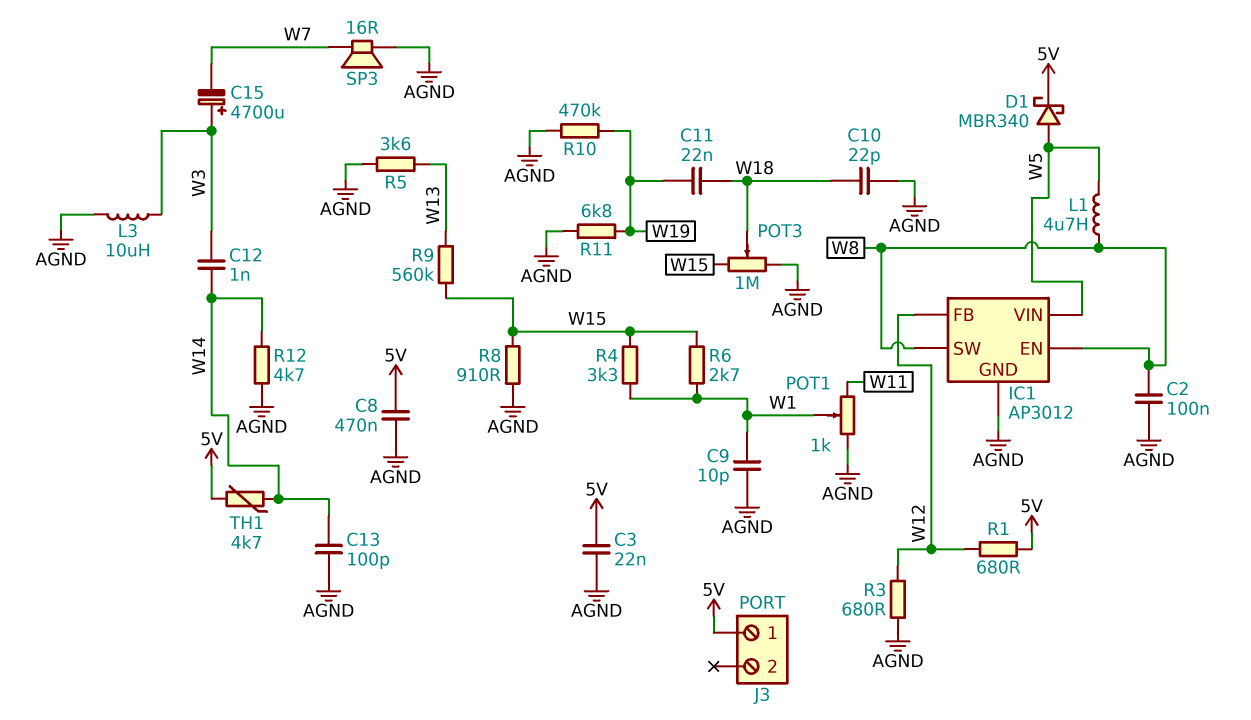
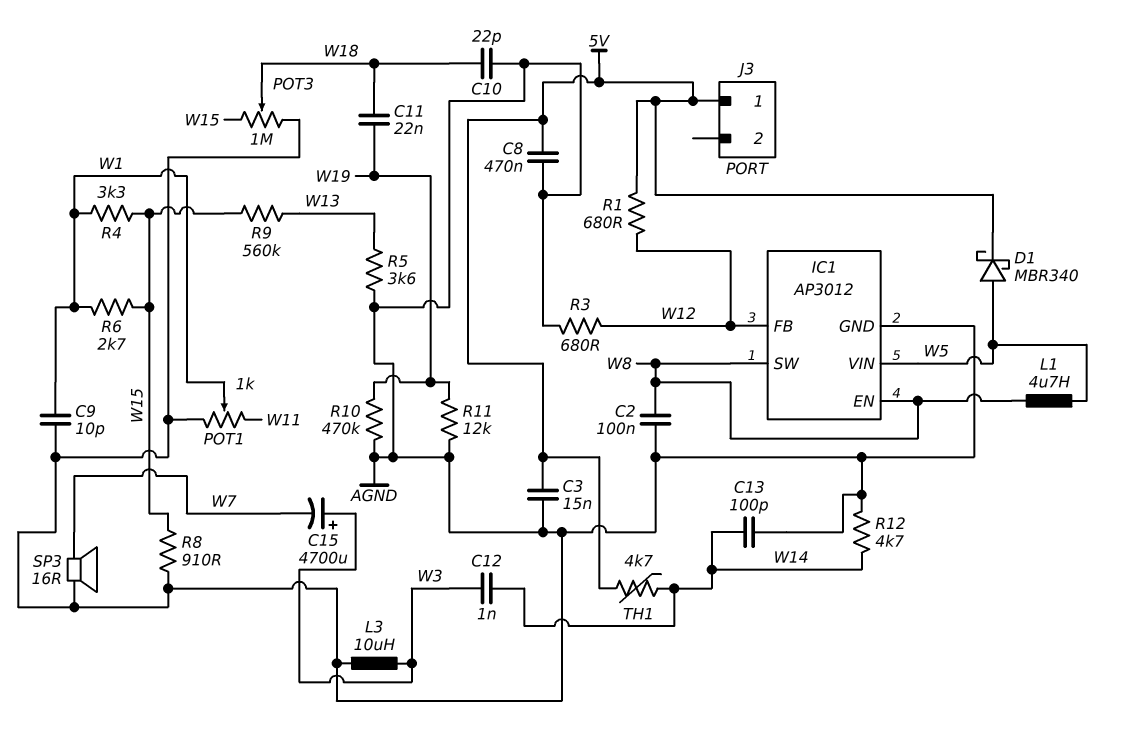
C3: 22nF (5V, AGND) -> 15nF (5V, AGND)
R11: 6.8k (AGND, W19) -> 12k (AGND, W19)

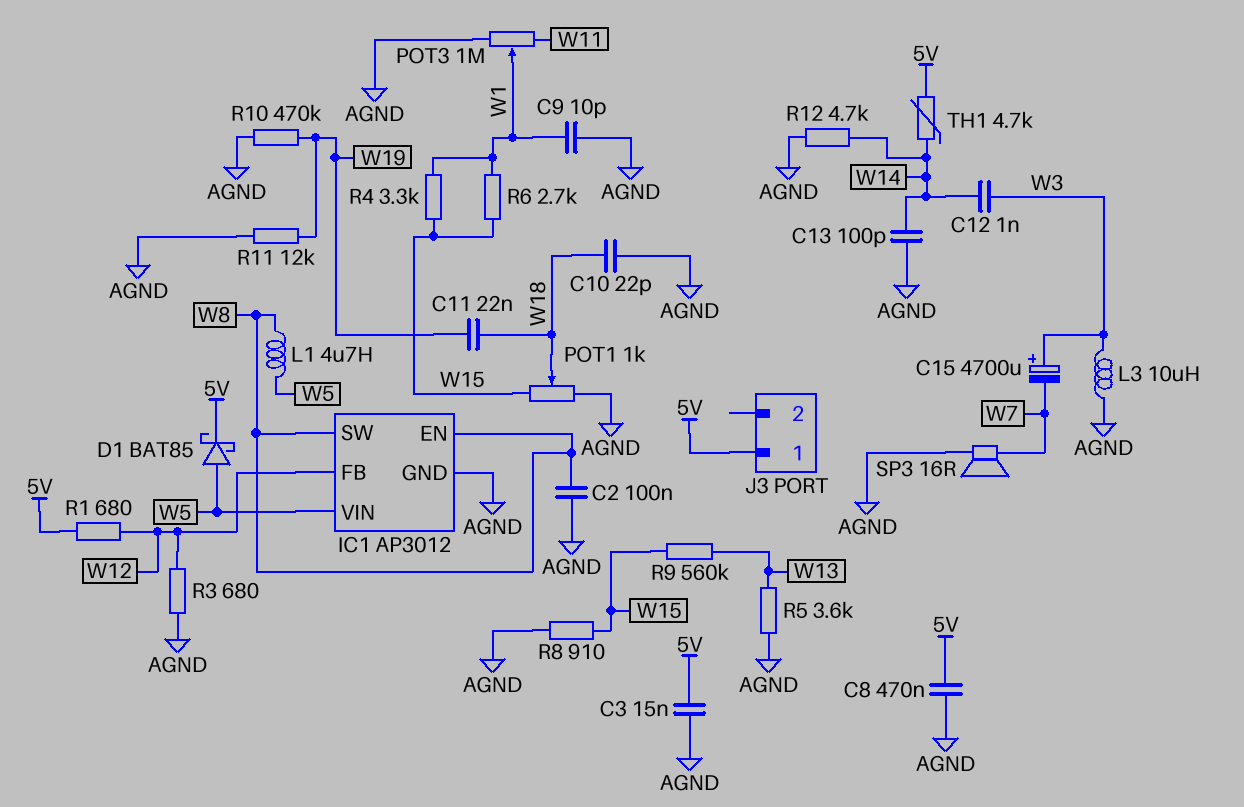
D1: schottky MBR340 (A W5, K 5V) -> schottky BAT85 (A W5, K 5V)
POT1: 1k (AGND, W11, wiper W1) -> 1k (AGND, W15, wiper W18)
POT3: 1M (AGND, W15, wiper W18) -> 1M (AGND, W11, wiper W1)

